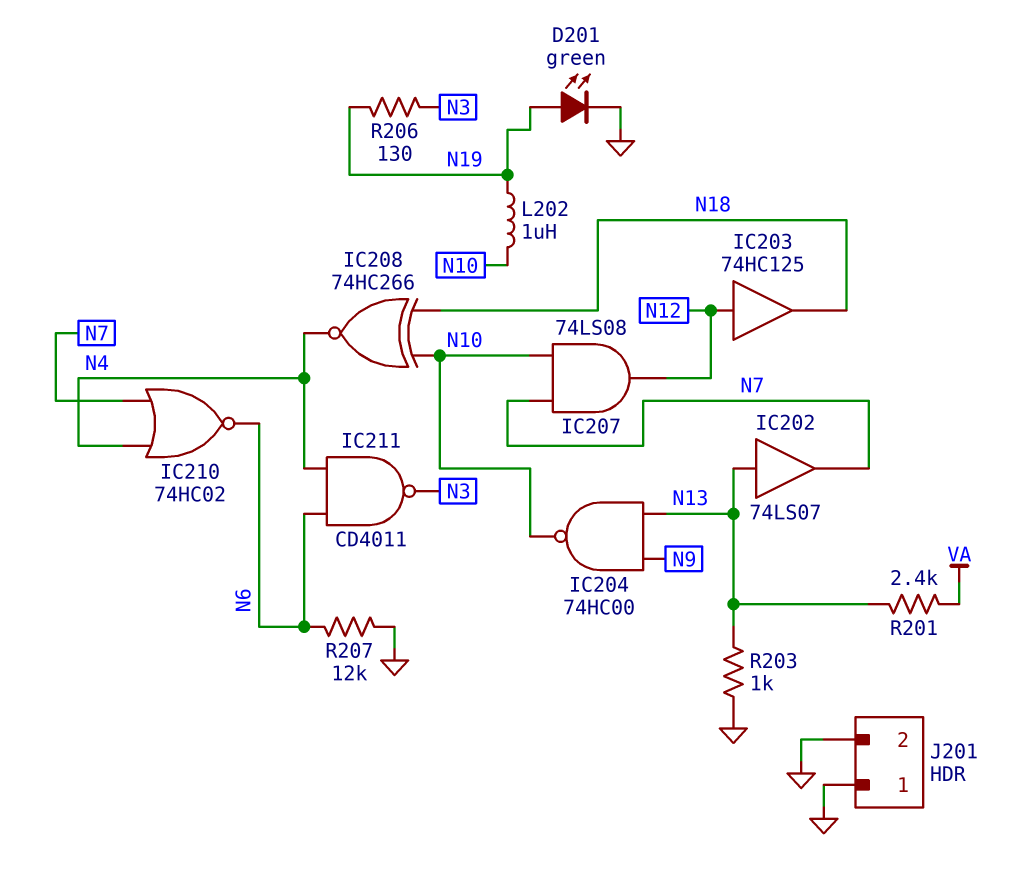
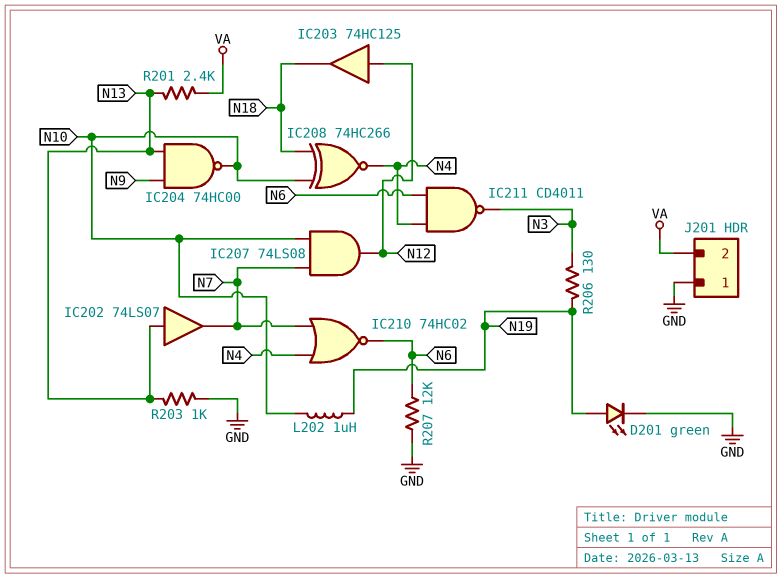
J201 pin 2: GND -> VA

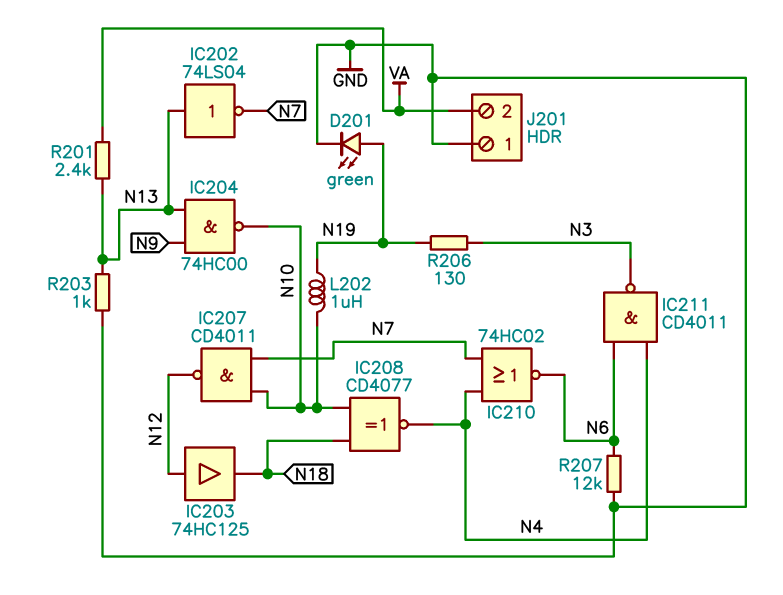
IC202: buffer 74LS07 (in N13, out N7) -> NOT 74LS04 (in N13, out N7)
IC207: AND 74LS08 (in N7, in N10, out N12) -> NAND CD4011 (in N7, in N10, out N12)
IC208: XNOR 74HC266 (in N10, in N18, out N4) -> XNOR CD4077 (in N10, in N18, out N4)

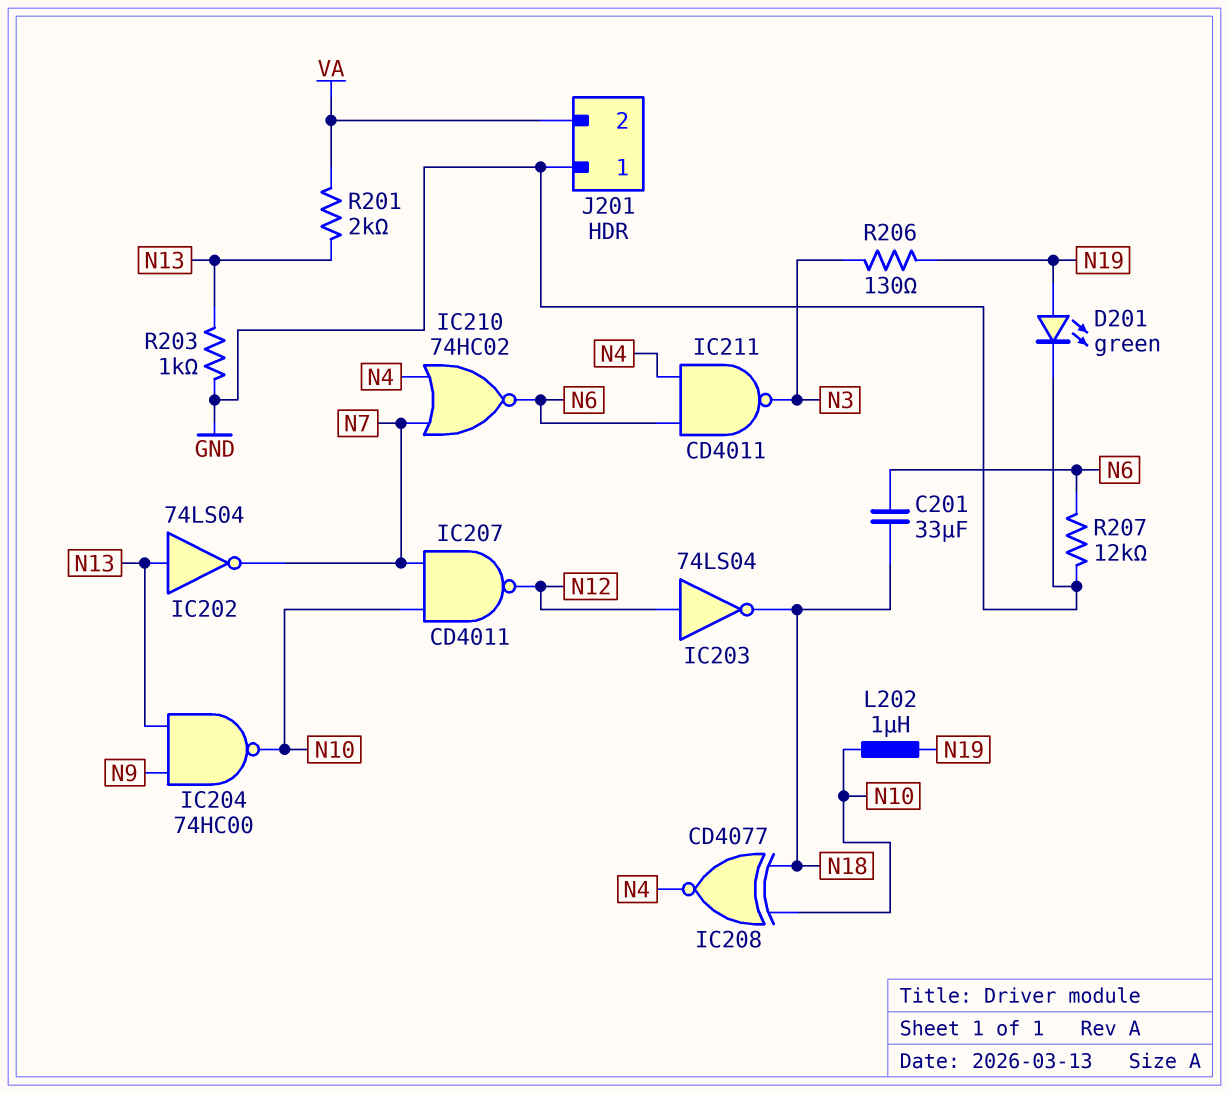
C201: none -> 33uF (N6, N18)
IC203: buffer 74HC125 (in N12, out N18) -> NOT 74LS04 (in N12, out N18)
R201: 2.4k (N13, VA) -> 2k (N13, VA)

